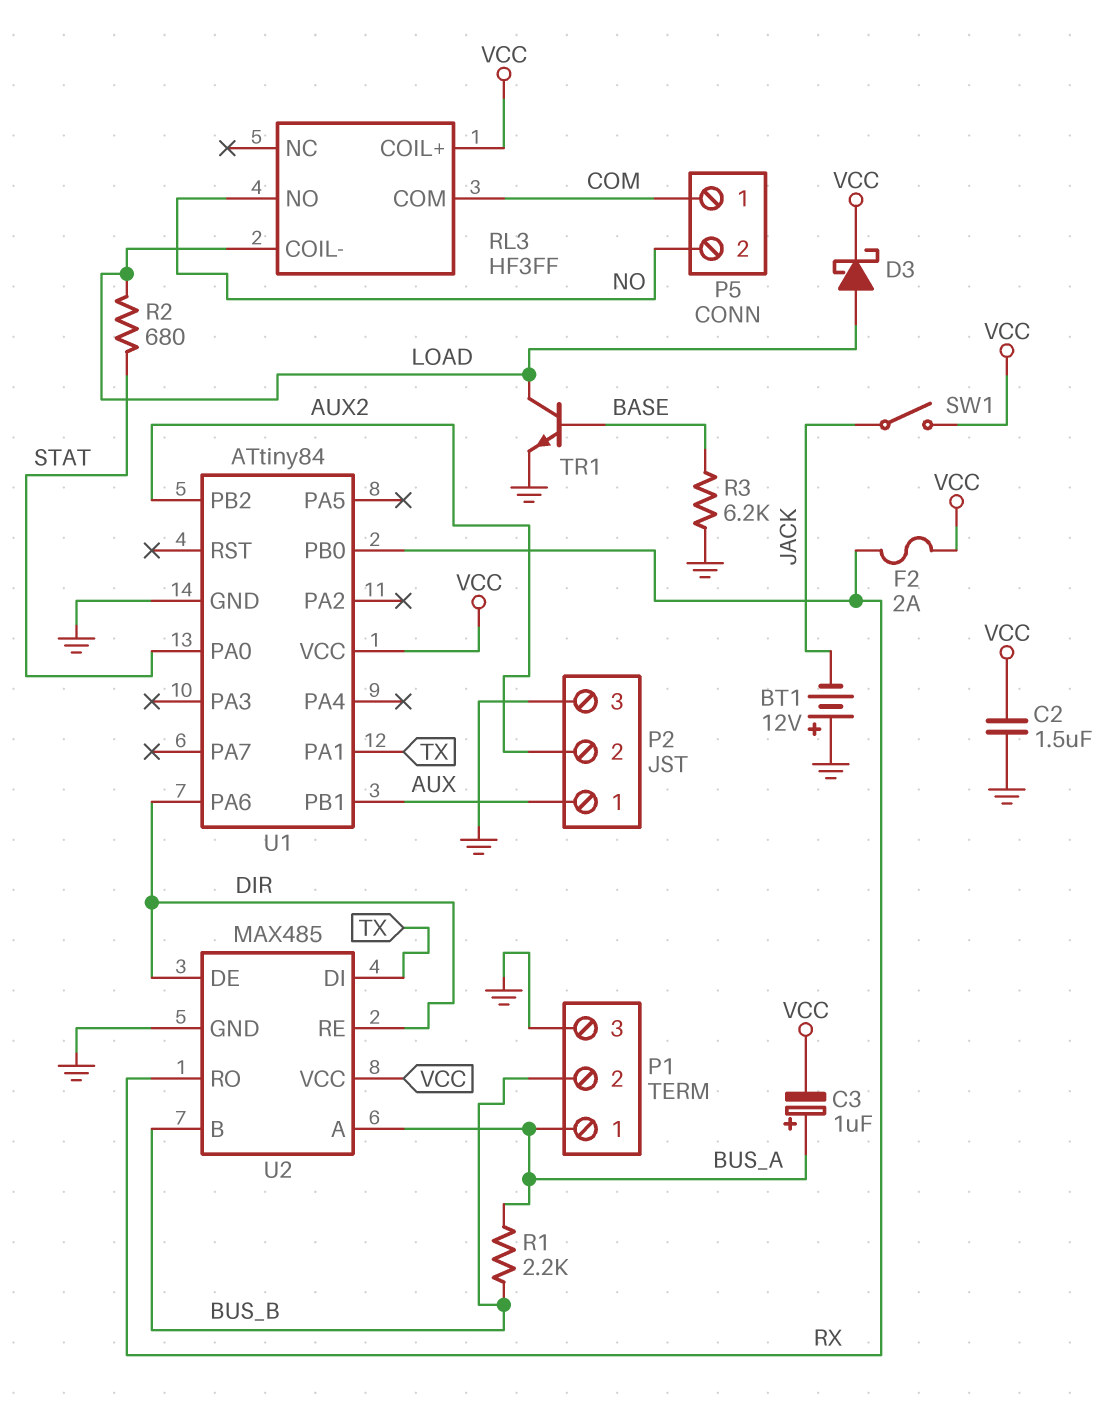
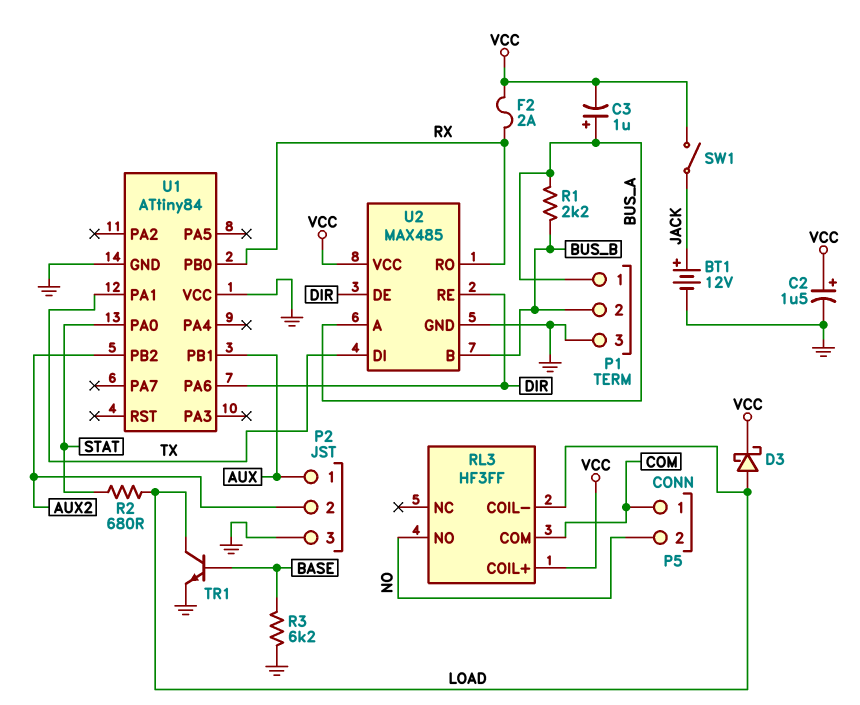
BT1: 12V (plus GND, minus JACK) -> 12V (plus JACK, minus GND)
C2: 1.5uF (GND, VCC) -> 1.5uF (plus VCC, minus GND)
U1 pin VCC: VCC -> GND

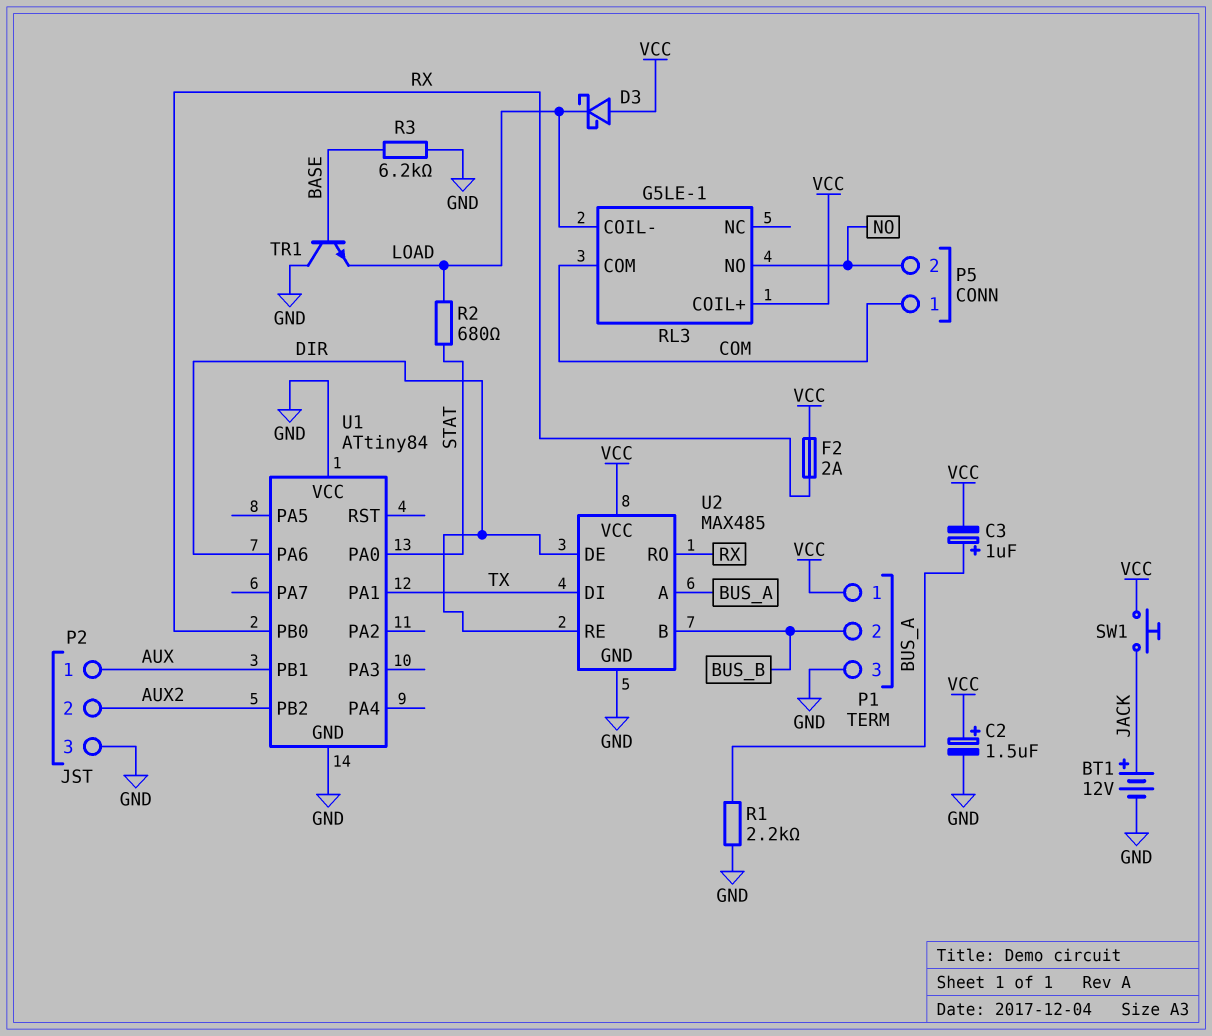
D3: schottky (A LOAD, K VCC) -> schottky (A VCC, K LOAD)
P1 pin 1: BUS_A -> VCC
R1: 2.2k (BUS_A, BUS_B) -> 2.2k (BUS_A, GND)
RL3: HF3FF -> G5LE-1
SW1: switch (JACK, VCC) -> button (JACK, VCC)
TR1: NPN (B BASE, C LOAD, E GND) -> NPN (B BASE, C GND, E LOAD)

